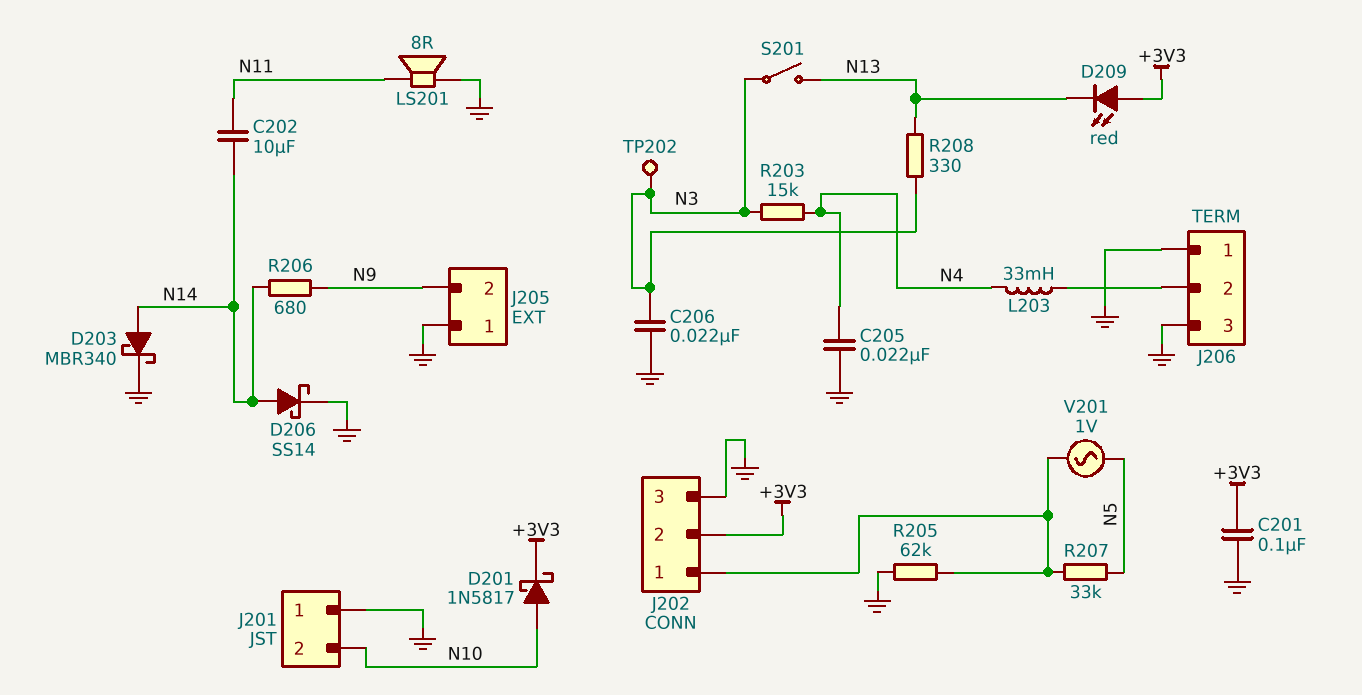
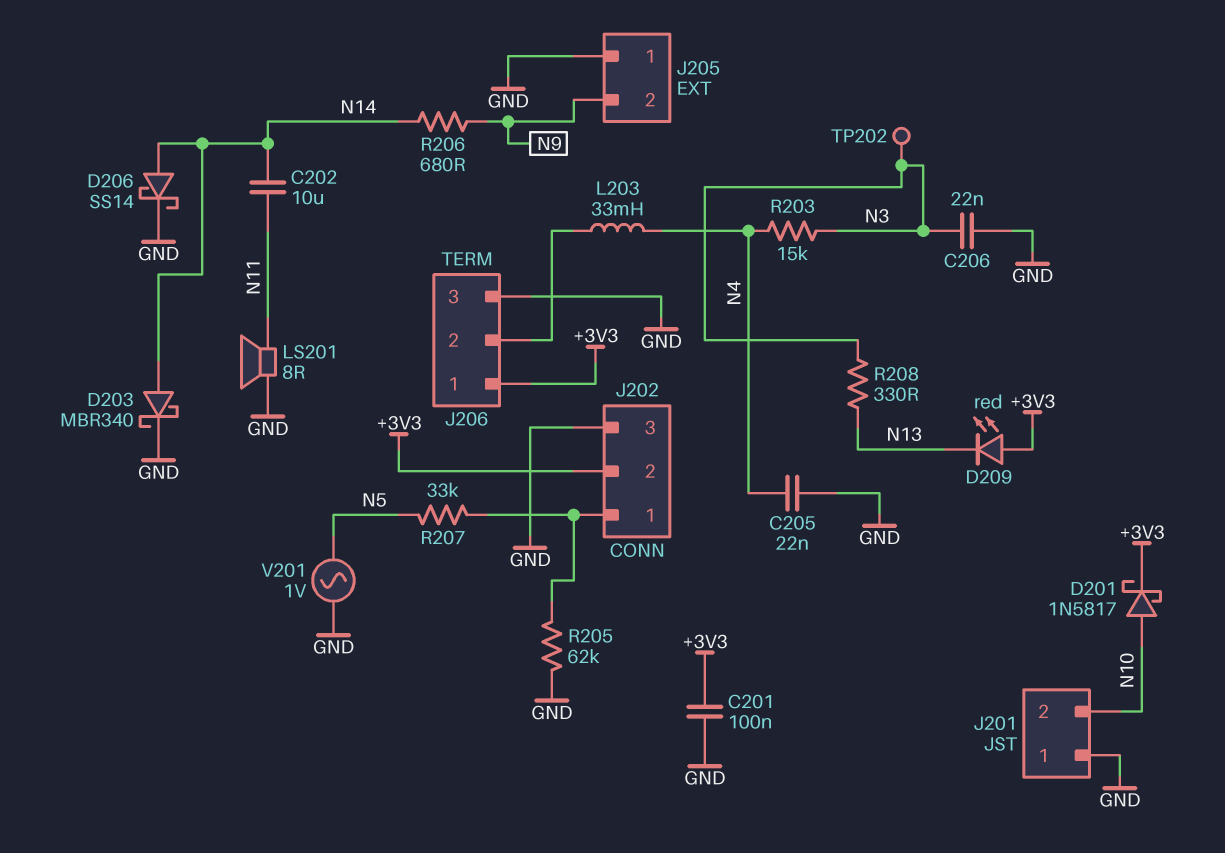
J206 pin 1: GND -> +3V3
S201: switch (N3, N13) -> none
V201: AC 1V (J202/1, N5) -> AC 1V (GND, N5)

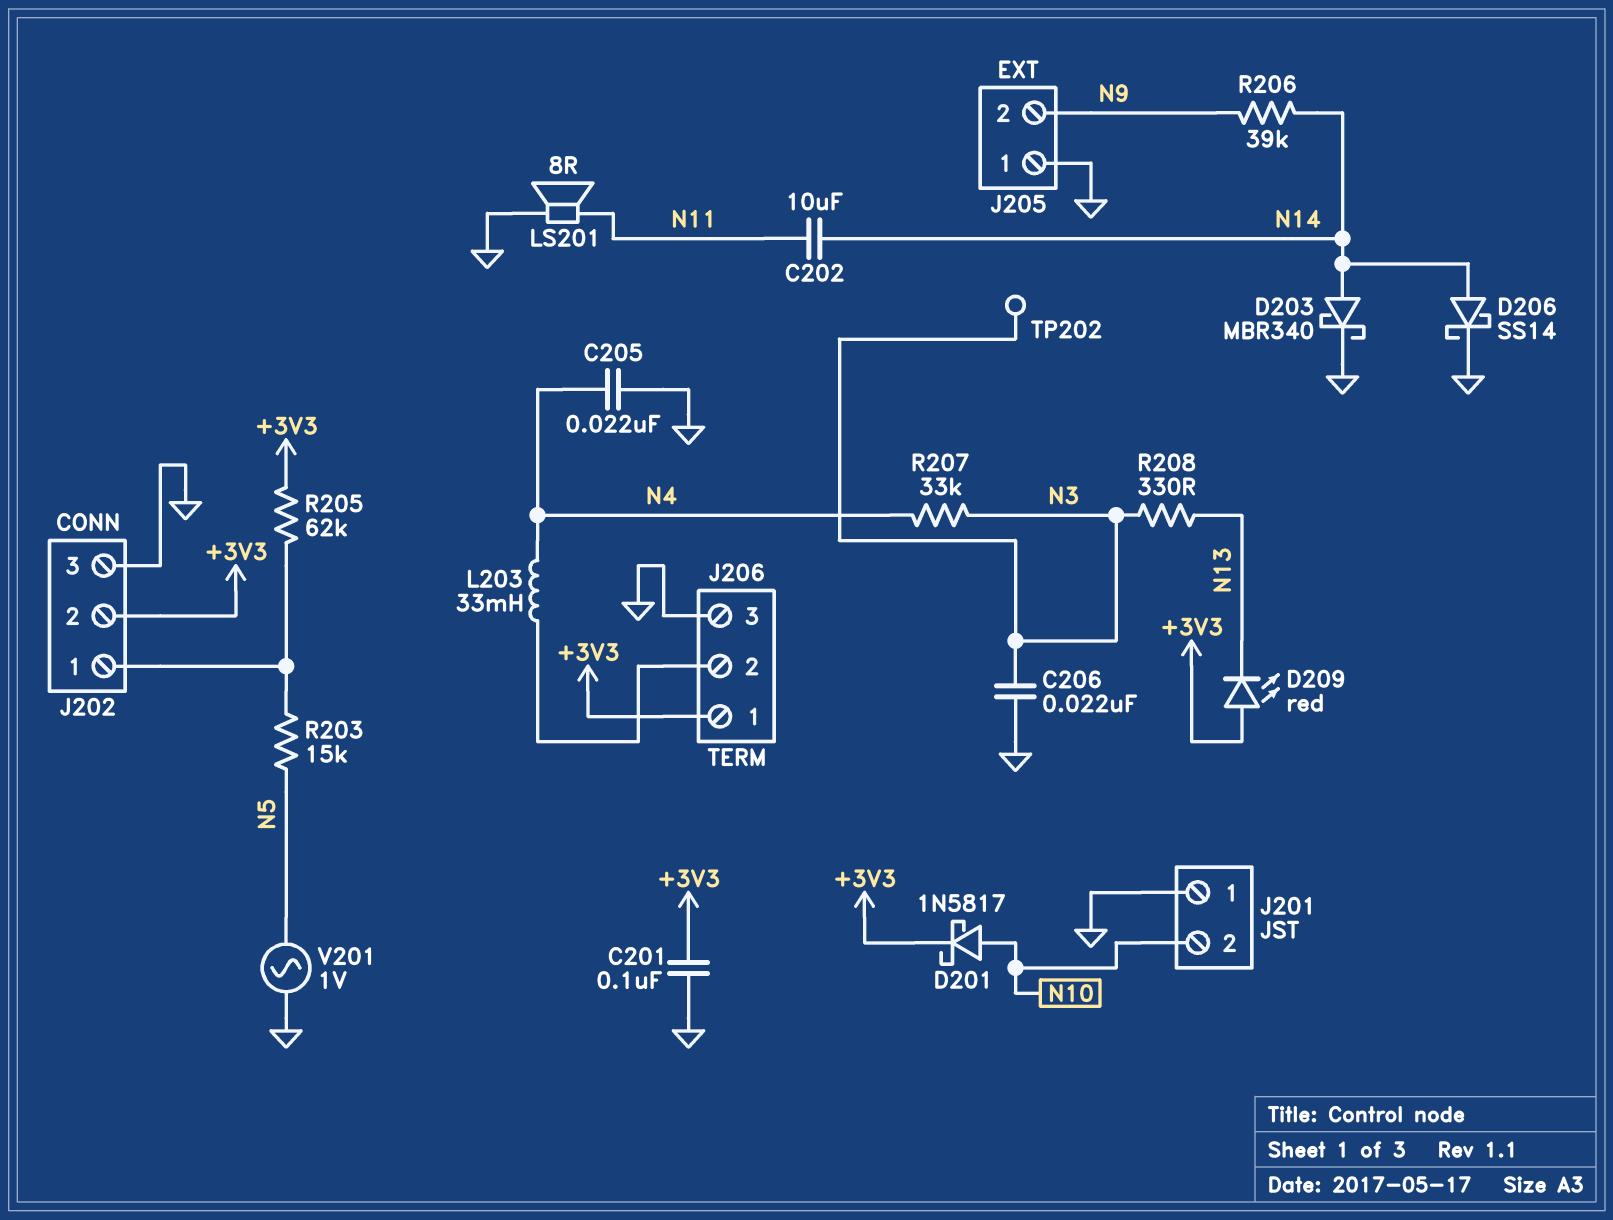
R203: 15k (N3, N4) -> 15k (J202/1, N5)
R205: 62k (GND, J202/1) -> 62k (+3V3, J202/1)
R206: 680 (N9, N14) -> 39k (N9, N14)
R207: 33k (J202/1, N5) -> 33k (N3, N4)

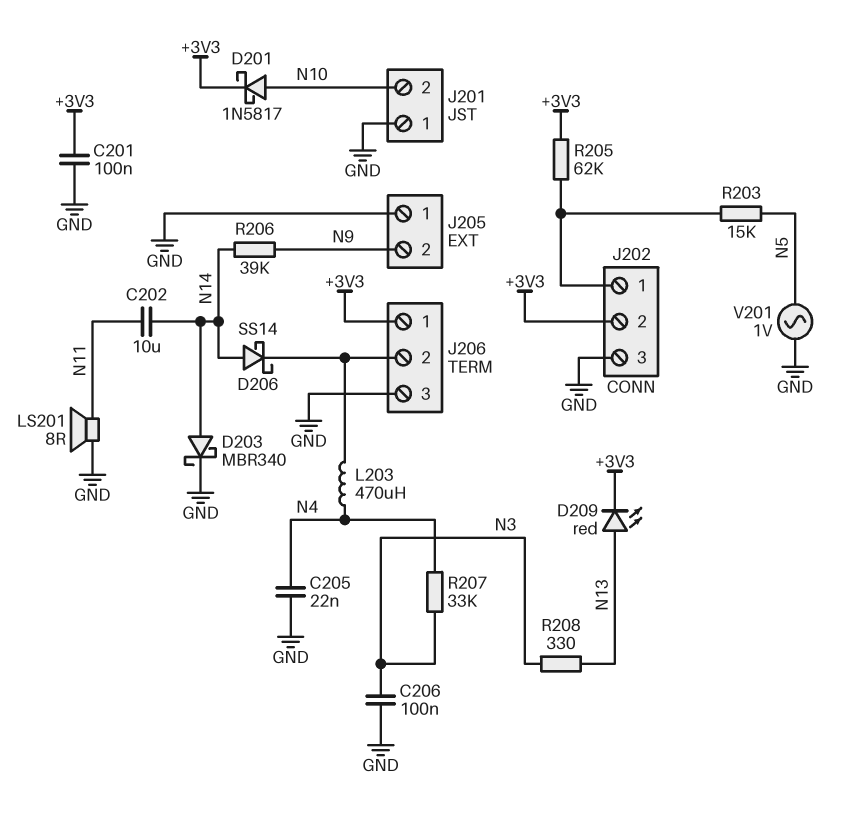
C206: 22nF (GND, N3) -> 100nF (GND, N3)
D206: schottky SS14 (A N14, K GND) -> schottky SS14 (A N14, K J206/2)
D209: LED red (A +3V3, K N13) -> LED red (A N13, K +3V3)
L203: 33mH (J206/2, N4) -> 470uH (J206/2, N4)
TP202: test point (N3) -> none

